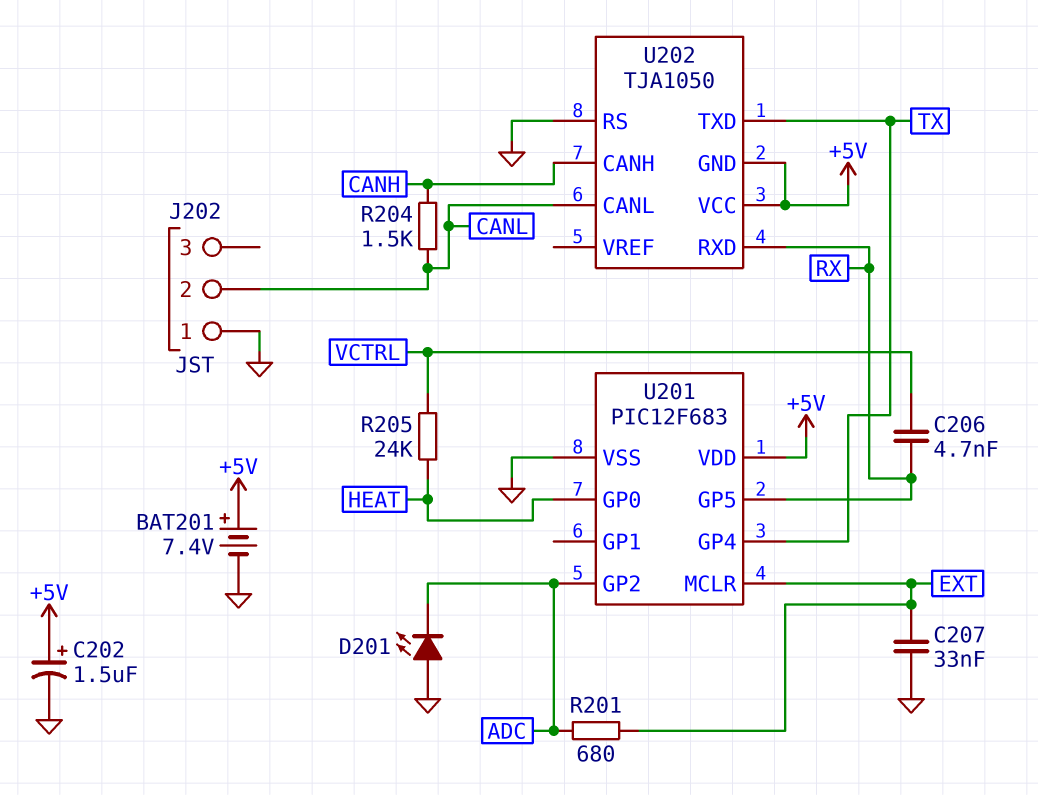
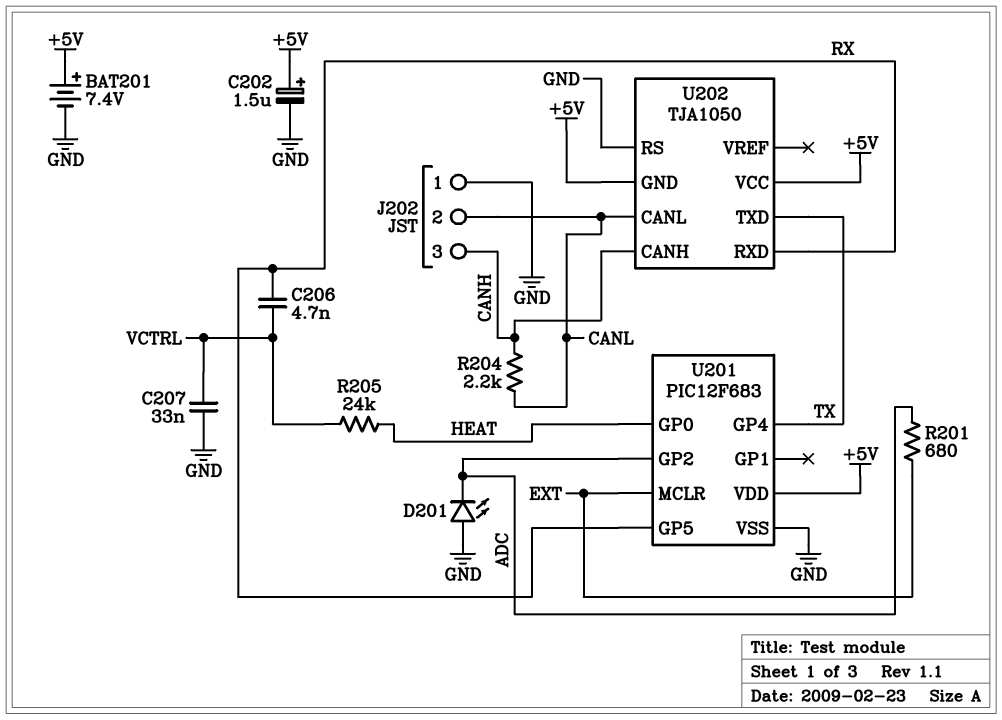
C207: 33nF (EXT, GND) -> 33nF (GND, VCTRL)
J202 pin 3: none -> CANH
R204: 1.5k (CANH, CANL) -> 2.2k (CANH, CANL)

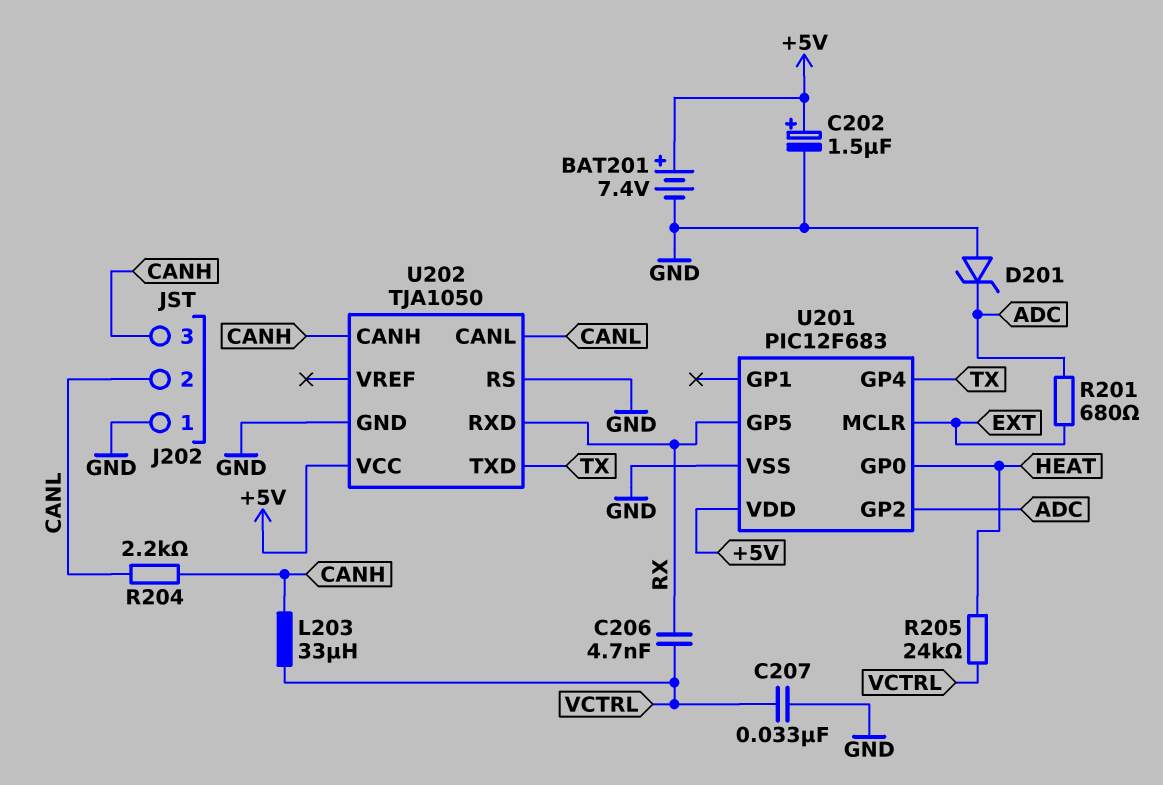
D201: LED (A GND, K ADC) -> zener (A GND, K ADC)
L203: none -> 33uH (CANH, VCTRL)
U202 pin GND: +5V -> GND

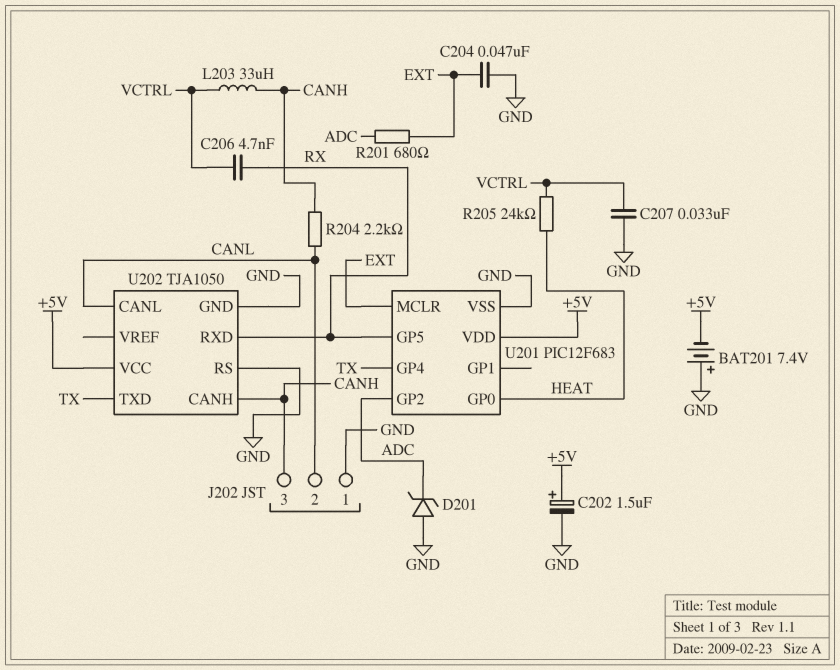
BAT201: 7.4V (plus +5V, minus GND) -> 7.4V (plus GND, minus +5V)
C204: none -> 47nF (EXT, GND)

